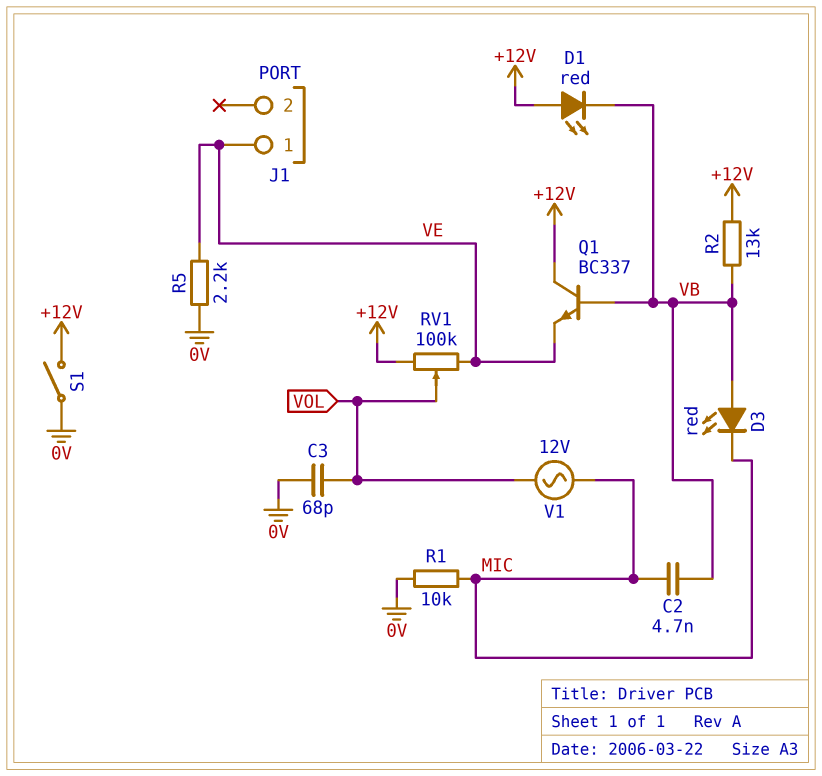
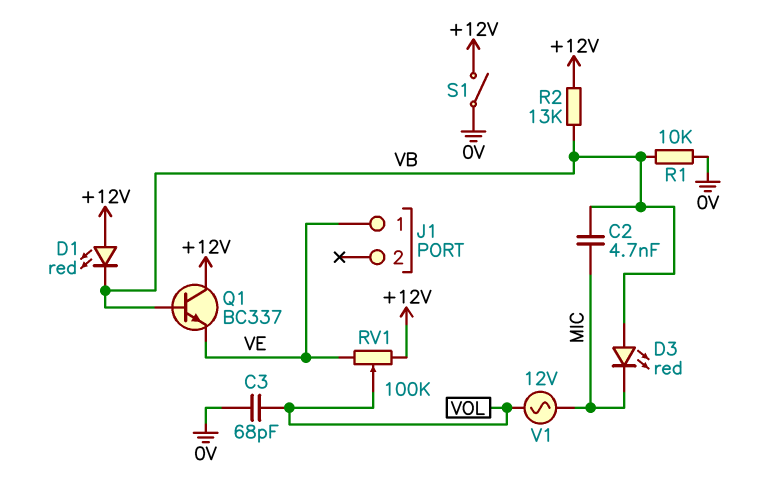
R1: 10k (0V, MIC) -> 10k (0V, VB)
R5: 2.2k (0V, VE) -> none

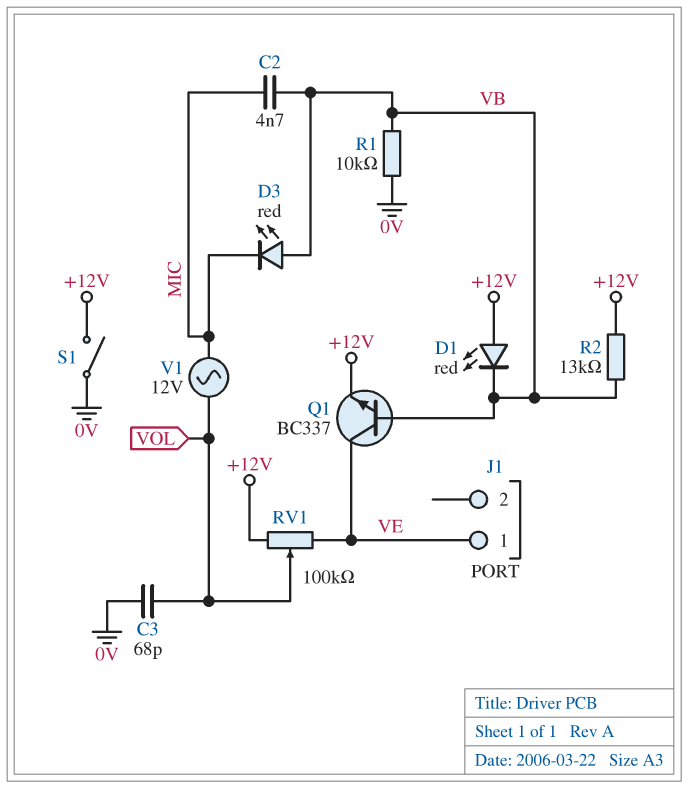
Q1: NPN BC337 (B VB, C +12V, E VE) -> NPN BC337 (B VB, C VE, E +12V)

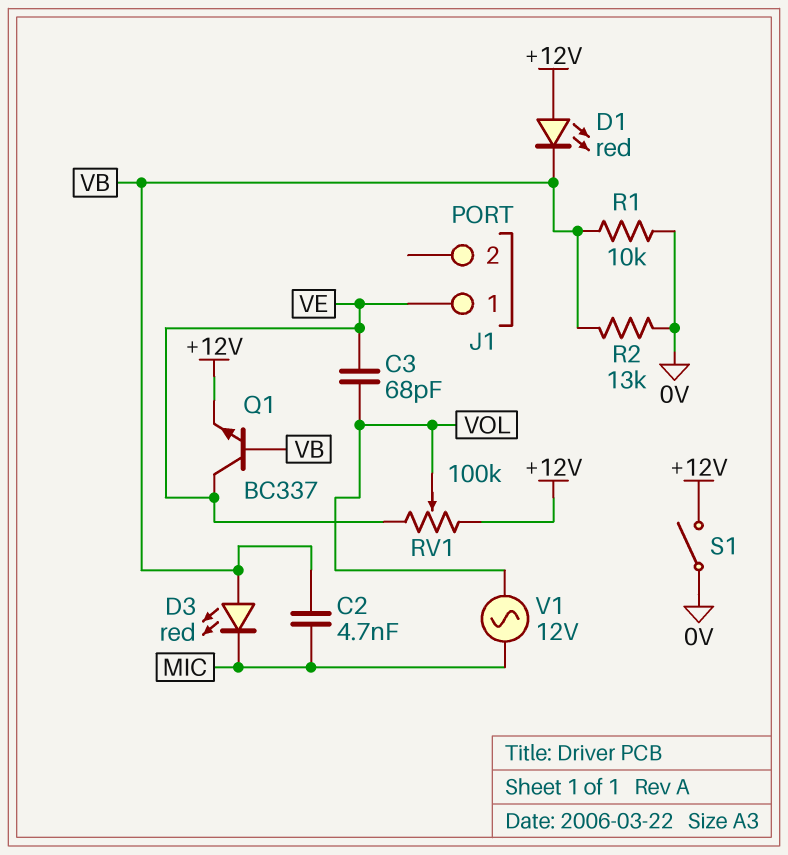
C3: 68pF (0V, VOL) -> 68pF (VE, VOL)
R2: 13k (+12V, VB) -> 13k (0V, VB)

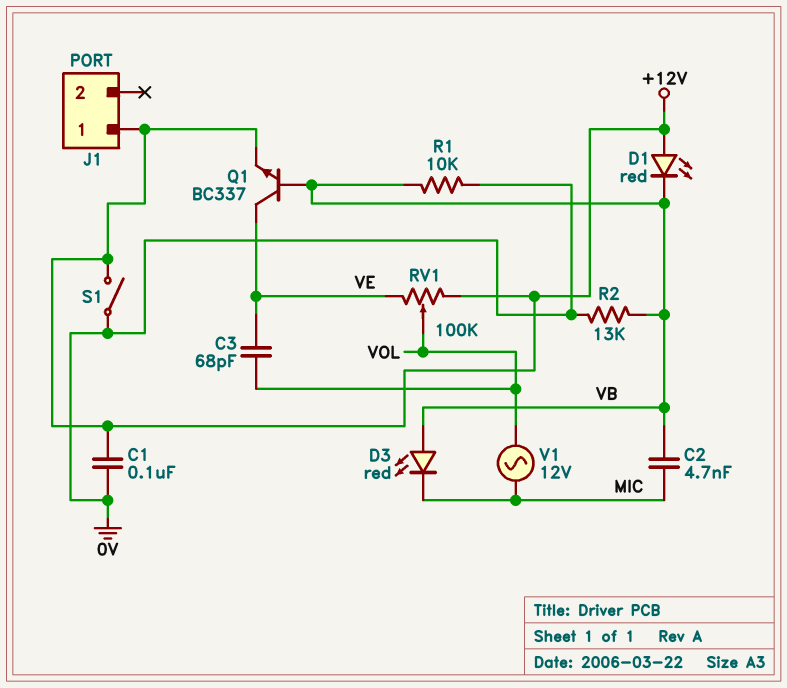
C1: none -> 100nF (+12V, 0V)
J1 pin 1: VE -> +12V

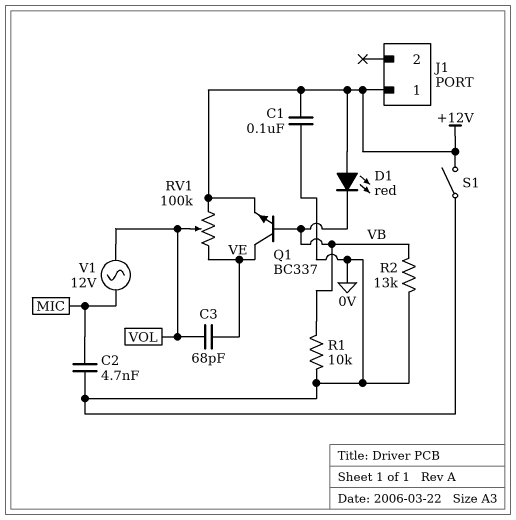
C2: 4.7nF (MIC, VB) -> 4.7nF (0V, MIC)
D3: LED red (A VB, K MIC) -> none

